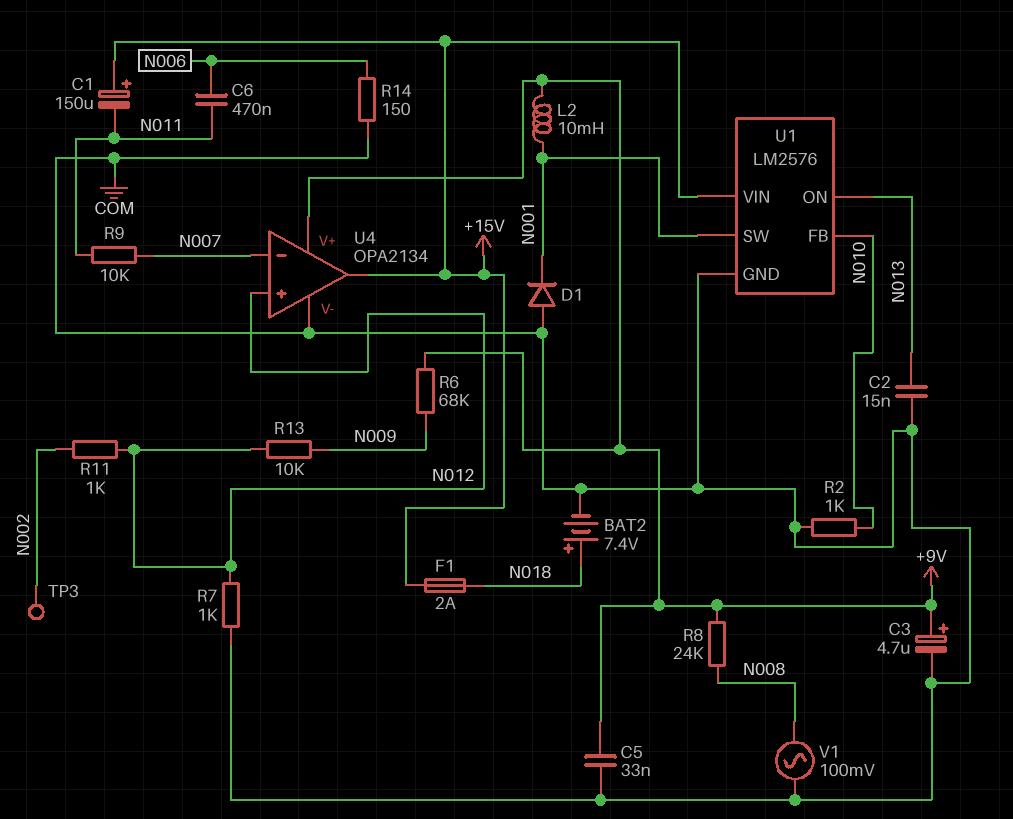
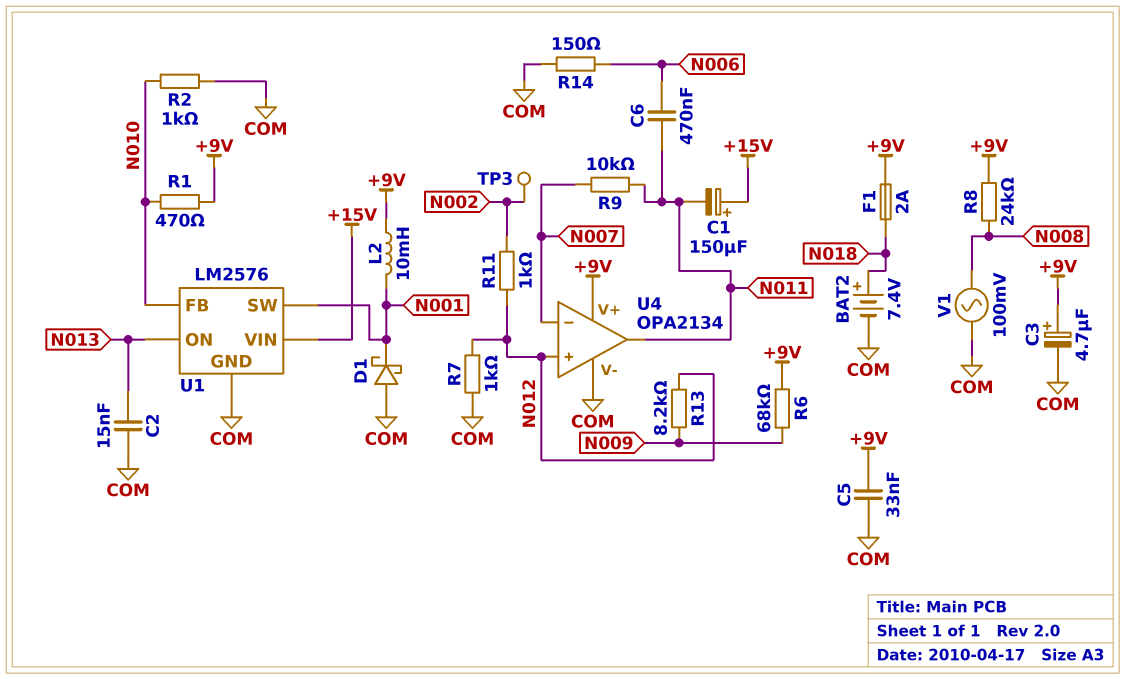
D1: diode (A COM, K N001) -> schottky (A COM, K N001)
F1: 2A (+15V, N018) -> 2A (+9V, N018)
R1: none -> 470 (+9V, N010)
R13: 10k (N009, N012) -> 8.2k (N009, N012)
U4 pin out: +15V -> N011

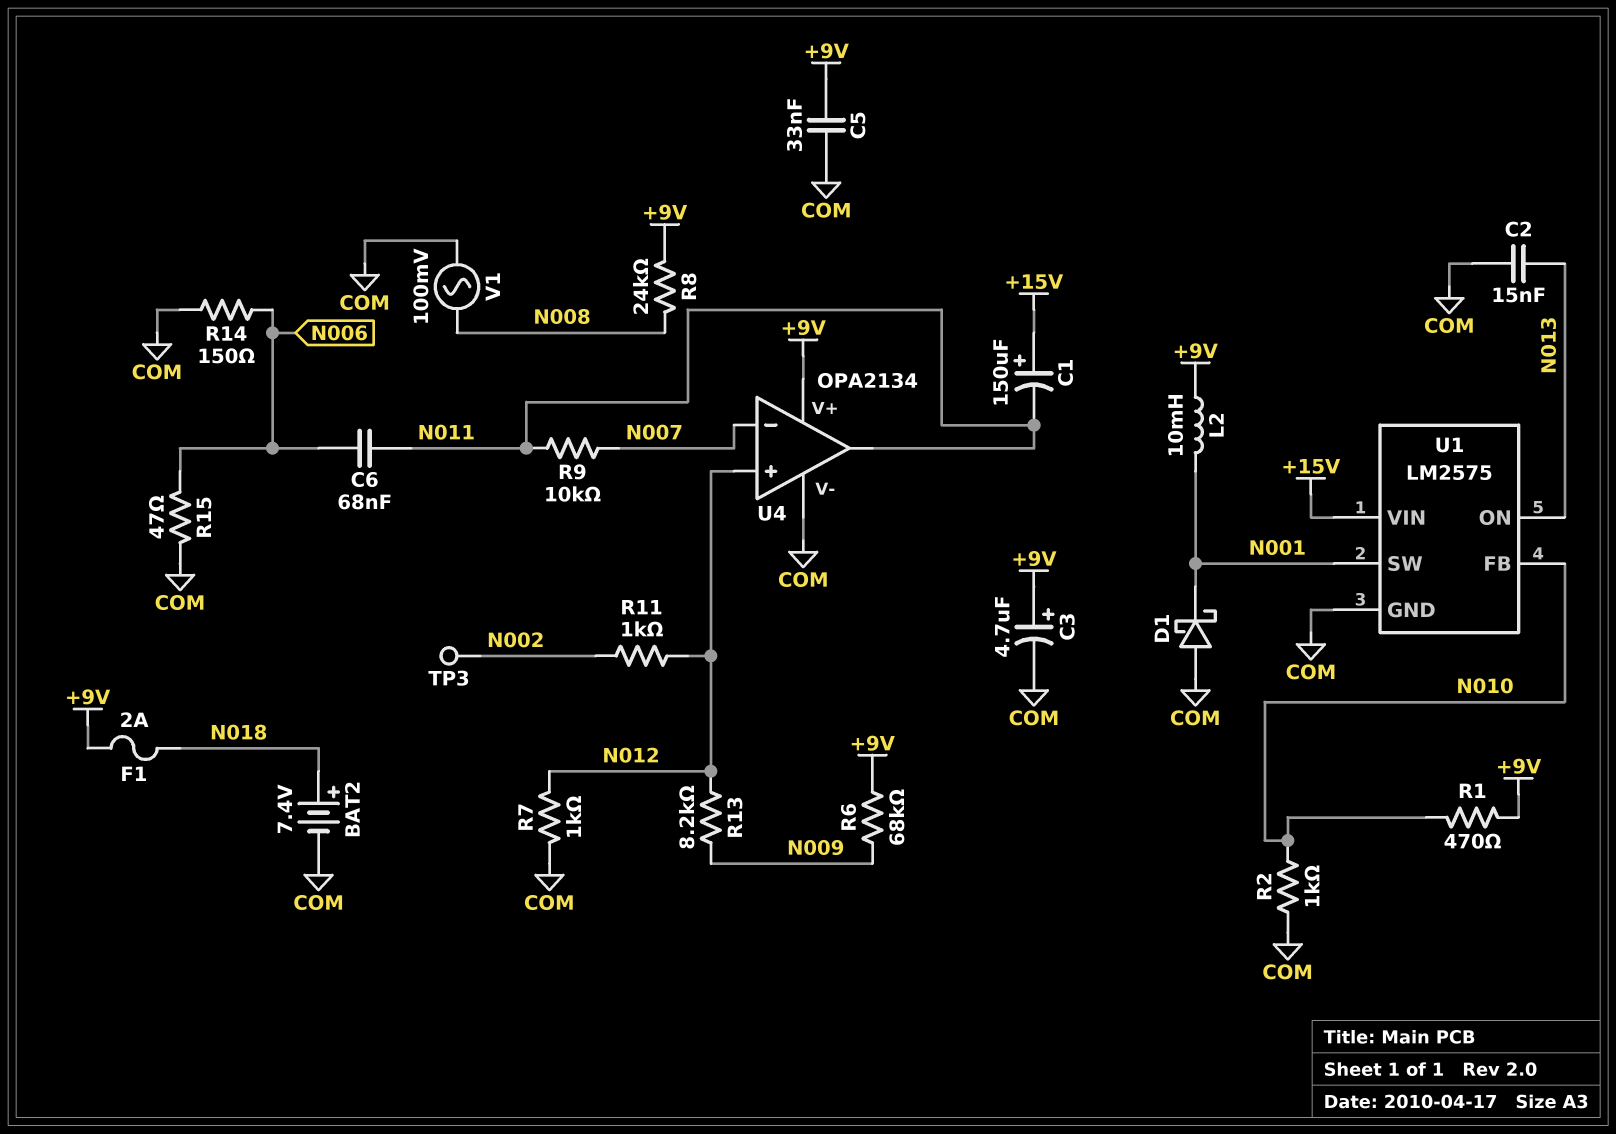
C6: 470nF (N006, N011) -> 68nF (N006, N011)
R15: none -> 47 (COM, N006)
U1: LM2576 -> LM2575

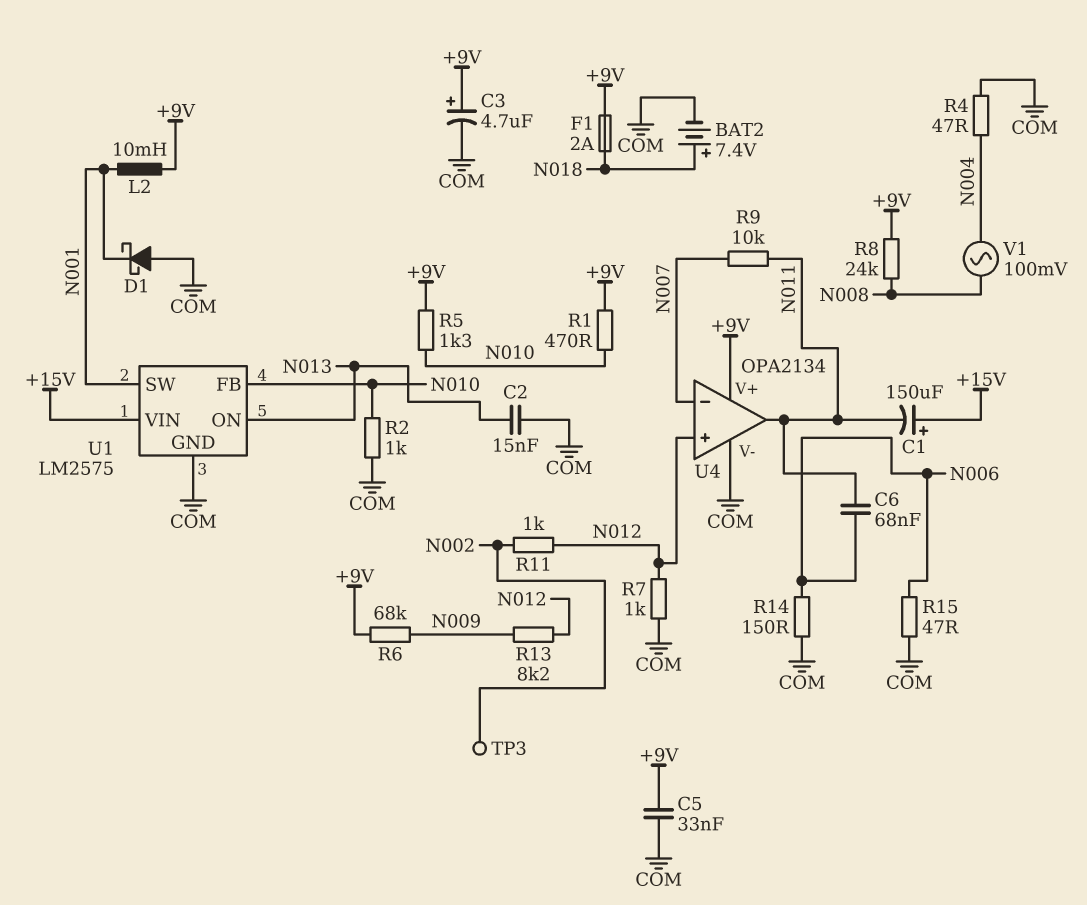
R4: none -> 47 (COM, N004)
R5: none -> 1.3k (+9V, N010)
V1: AC 100mV (COM, N008) -> AC 100mV (N004, N008)

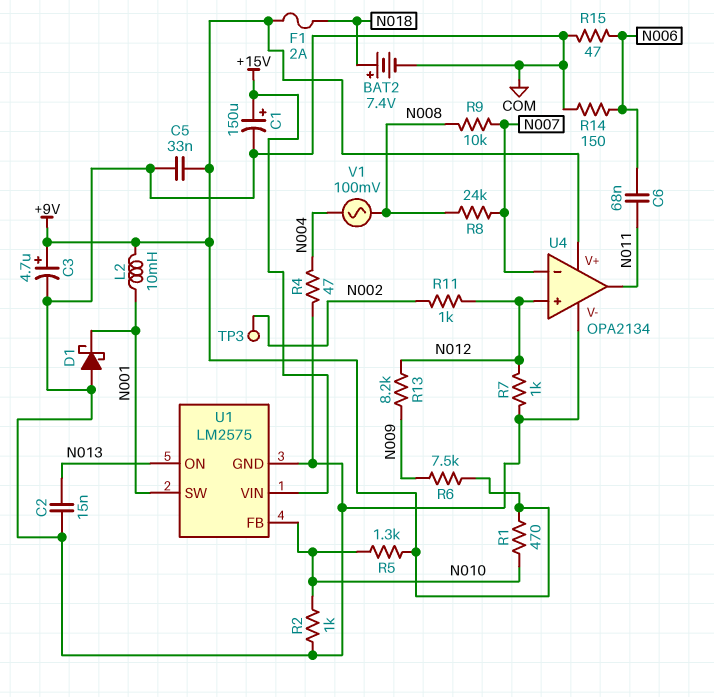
C1: 150uF (plus +15V, minus N011) -> 150uF (plus +15V, minus COM)
R6: 68k (+9V, N009) -> 7.5k (+9V, N009)
R8: 24k (+9V, N008) -> 24k (N007, N008)
R9: 10k (N007, N011) -> 10k (N007, N008)

